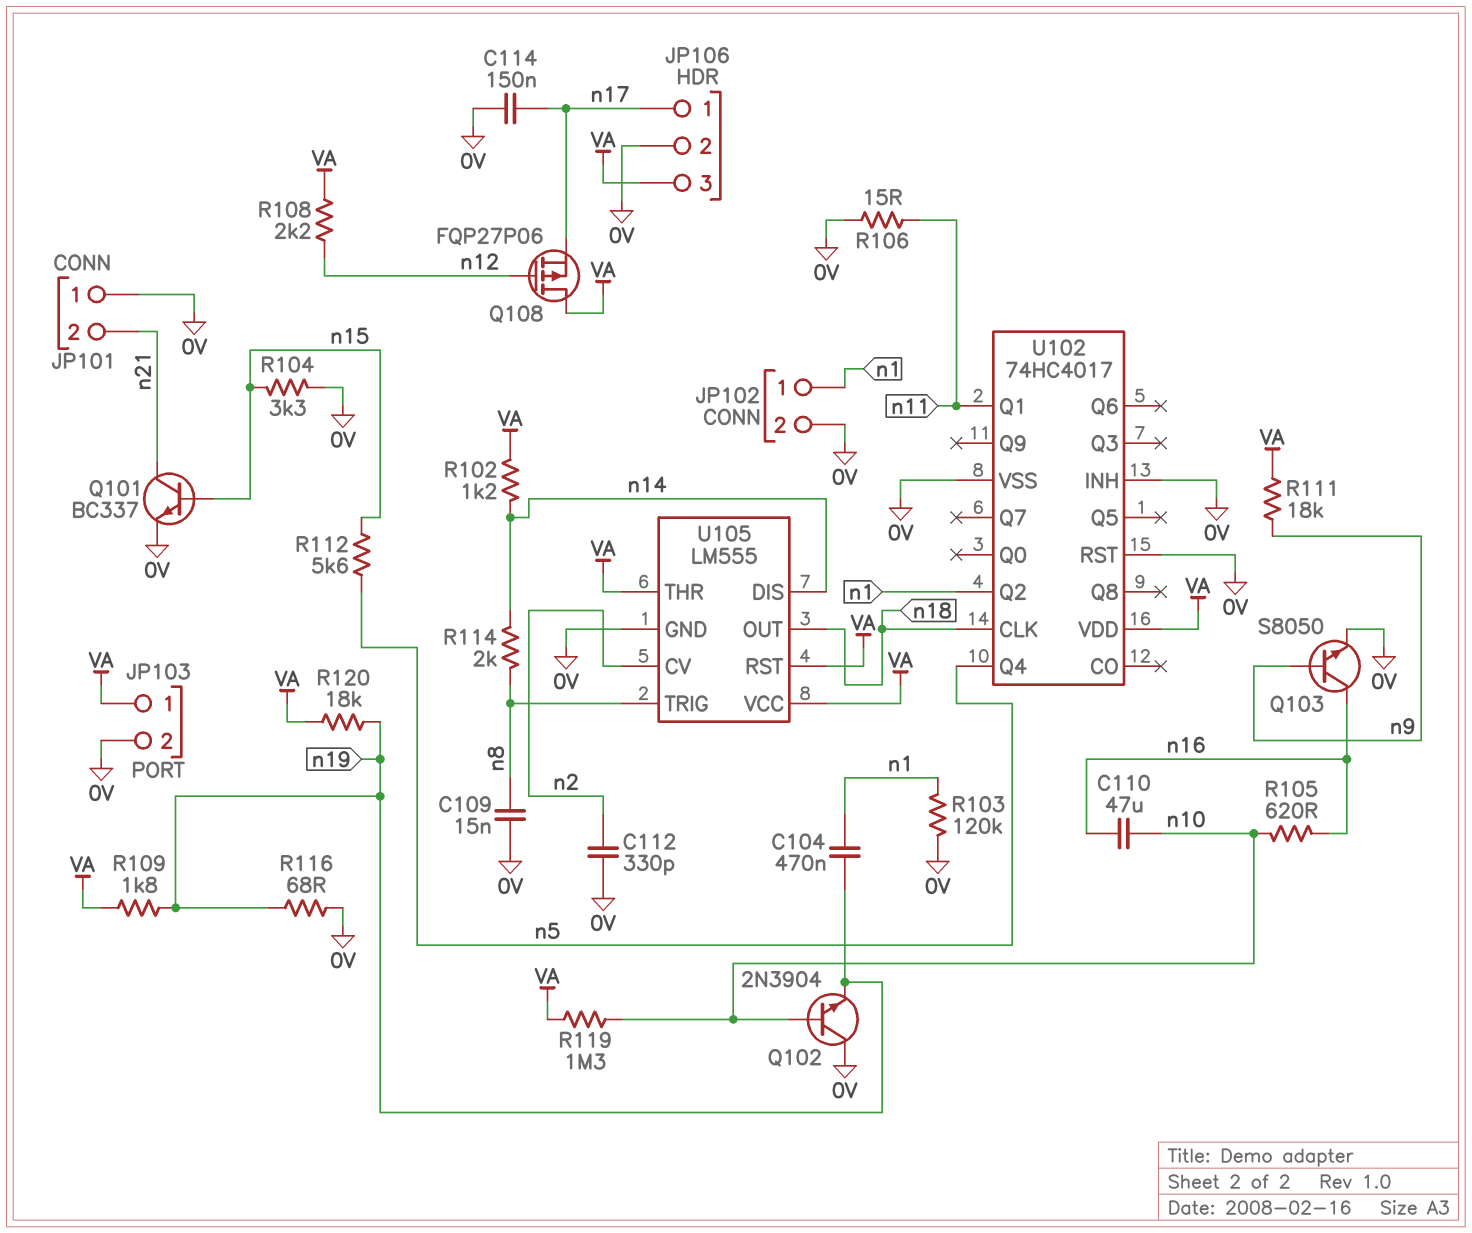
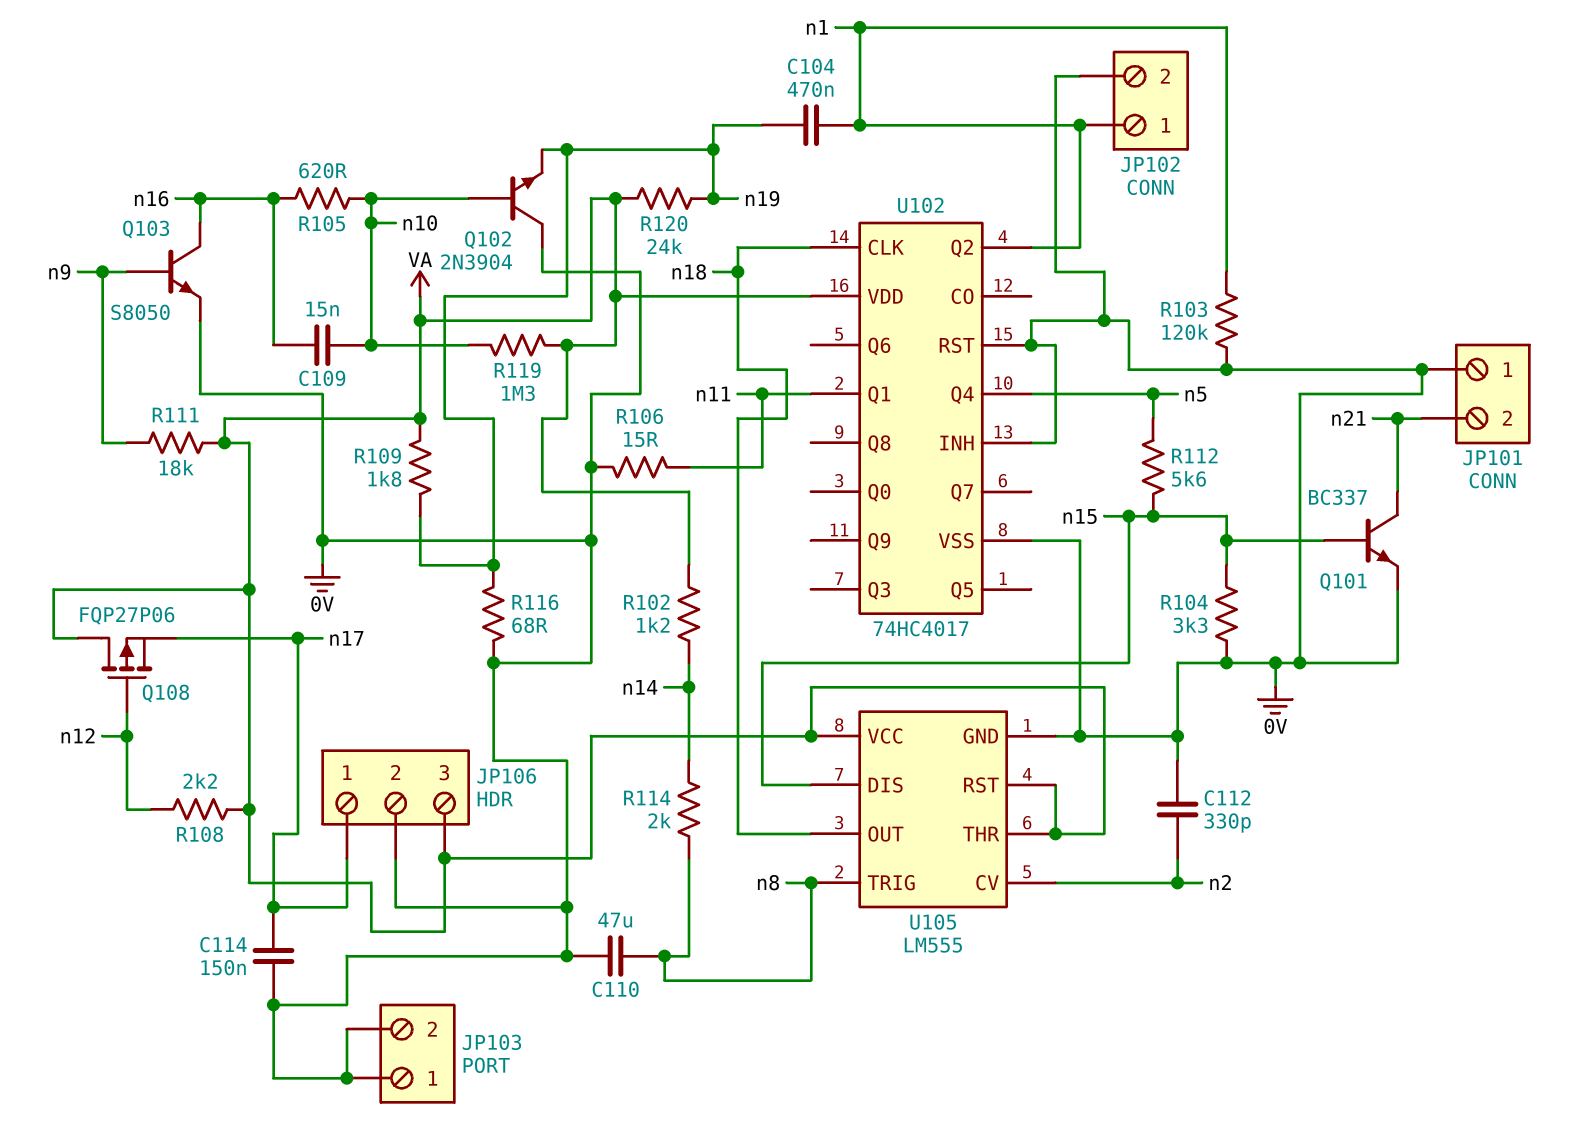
C109: 15nF (0V, n8) -> 15nF (n10, n16)
C110: 47uF (n10, n16) -> 47uF (0V, n8)
JP103 pin 1: VA -> 0V
R120: 18k (VA, n19) -> 24k (VA, n19)
U105 pin DIS: n14 -> n15

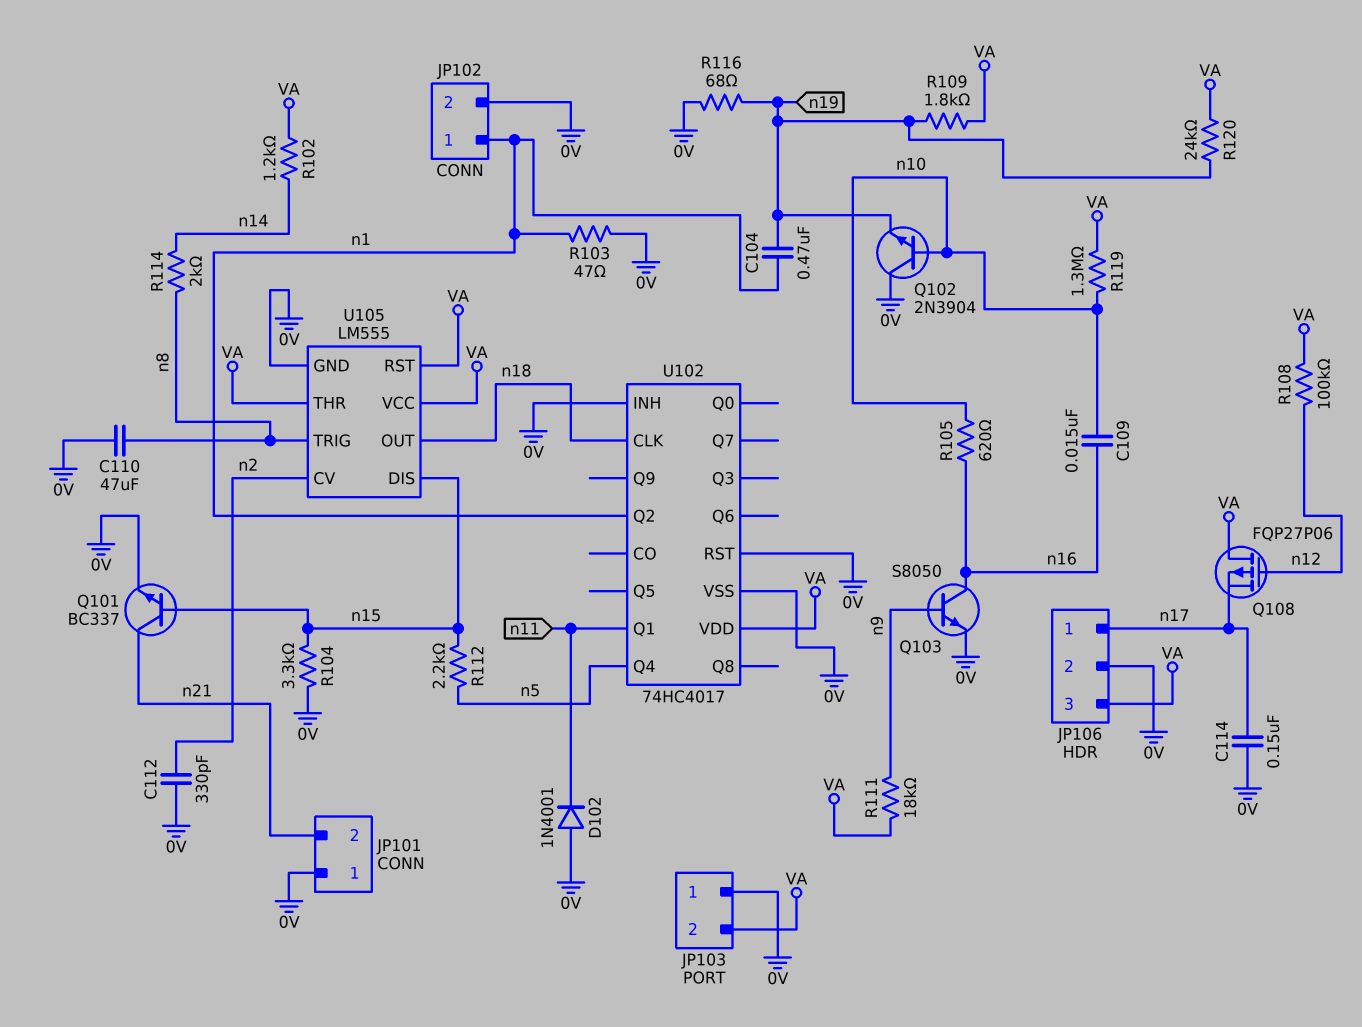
D102: none -> diode 1N4001 (A 0V, K n11)
JP103 pin 2: 0V -> VA
R103: 120k (0V, n1) -> 47 (0V, n1)
R106: 15 (0V, n11) -> none
R108: 2.2k (VA, n12) -> 100k (VA, n12)
R112: 5.6k (n5, n15) -> 2.2k (n5, n15)

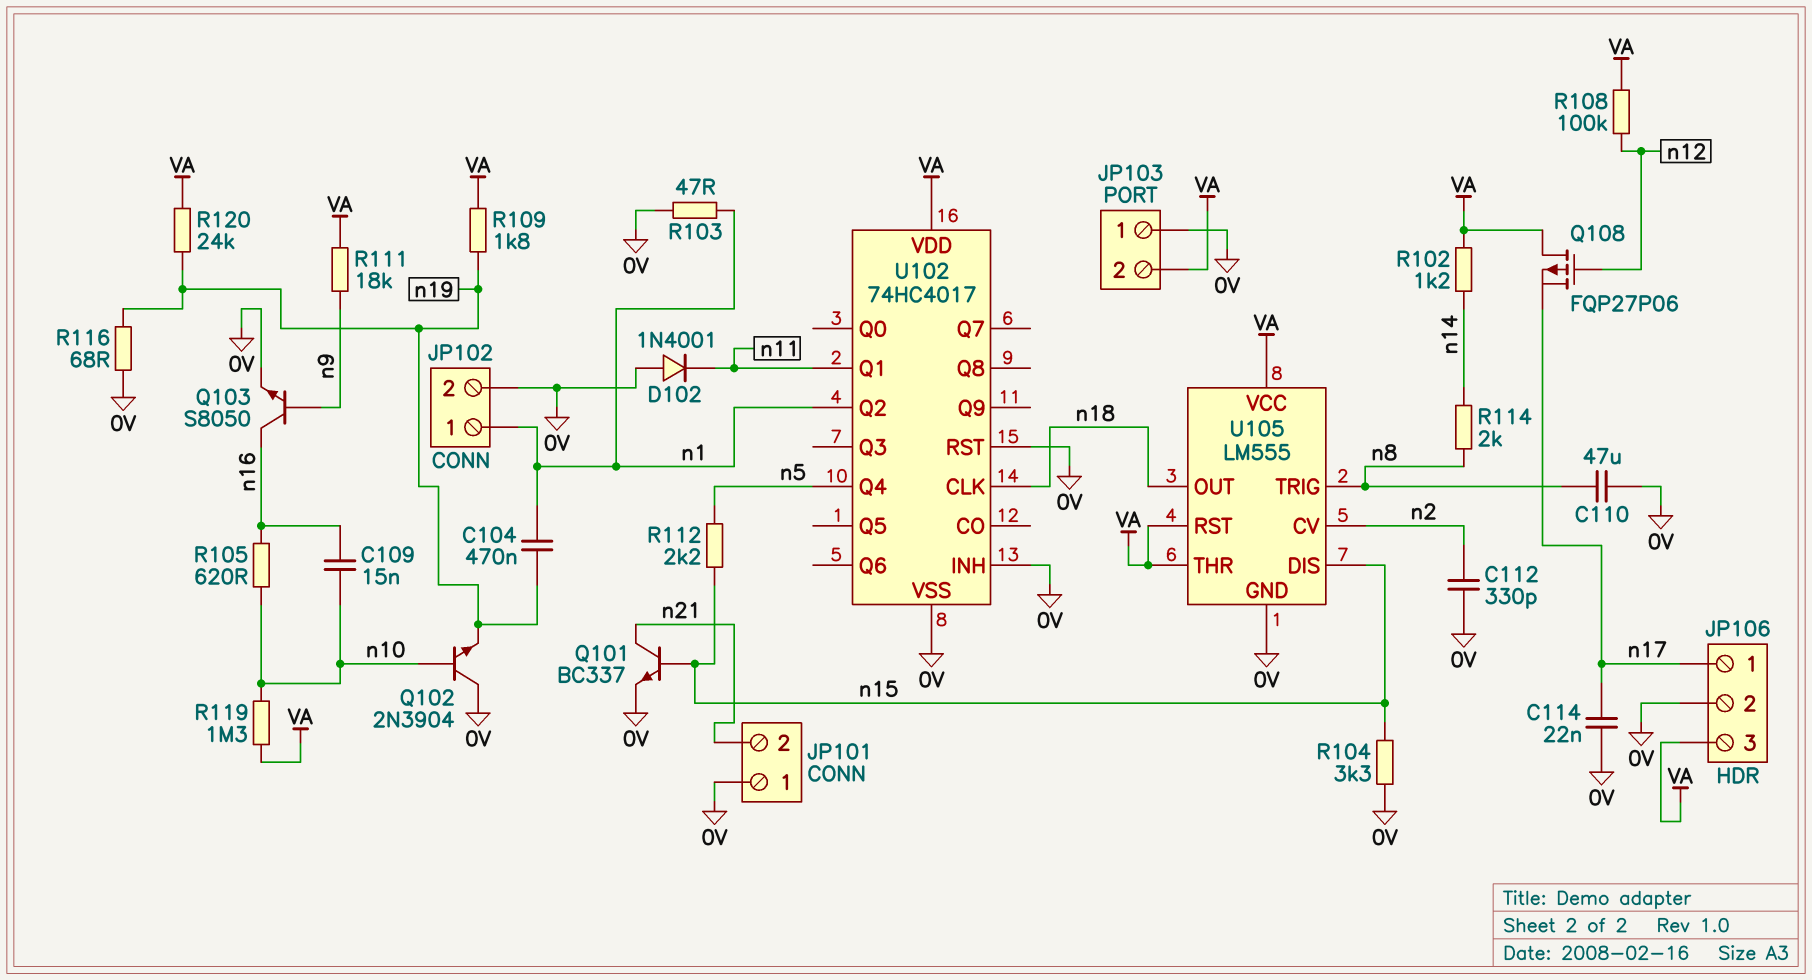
C114: 150nF (0V, n17) -> 22nF (0V, n17)

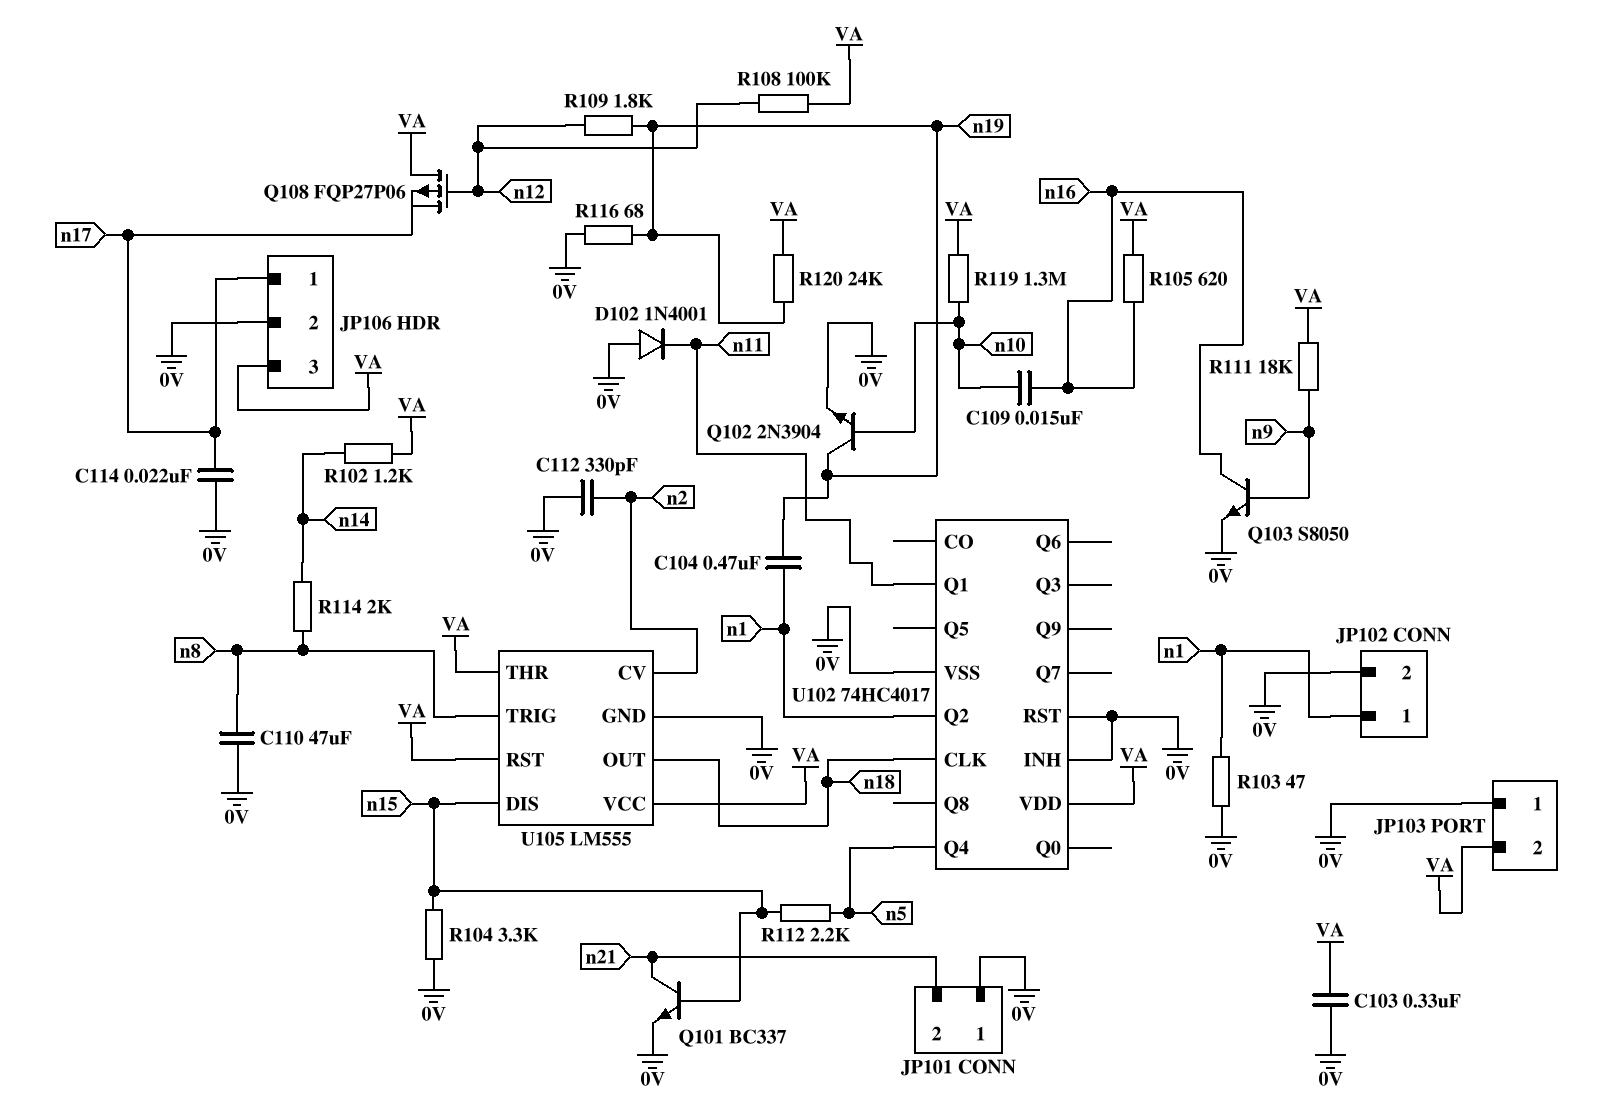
C103: none -> 330nF (0V, VA)
Q102: NPN 2N3904 (B n10, C 0V, E n19) -> NPN 2N3904 (B n10, C n19, E 0V)
R105: 620 (n10, n16) -> 620 (VA, n16)
R109: 1.8k (VA, n19) -> 1.8k (n12, n19)

